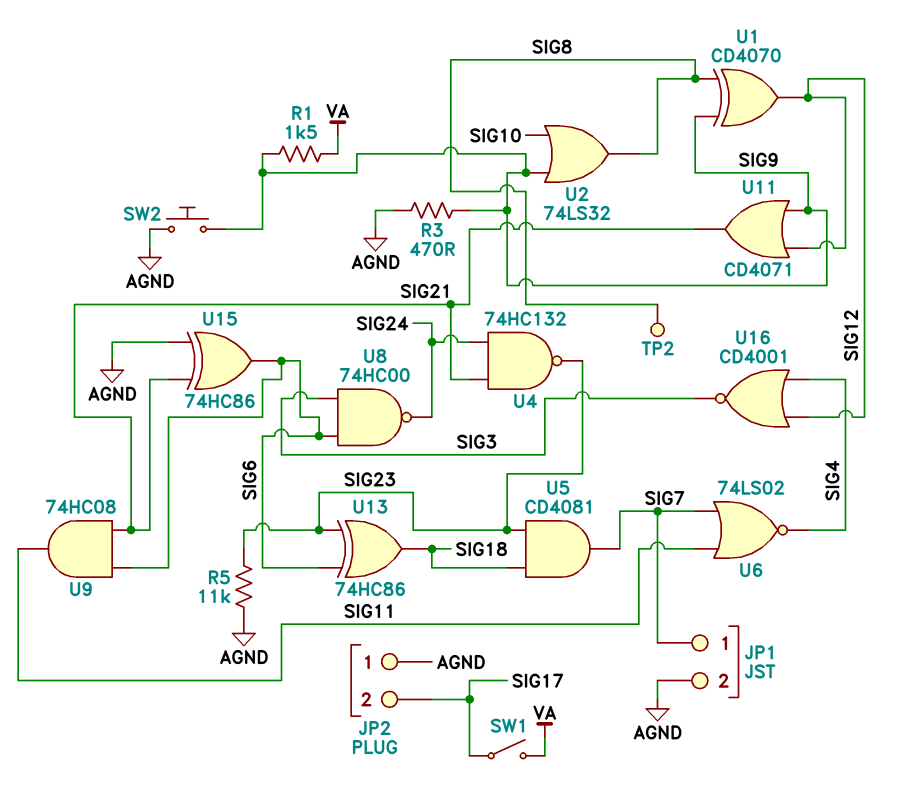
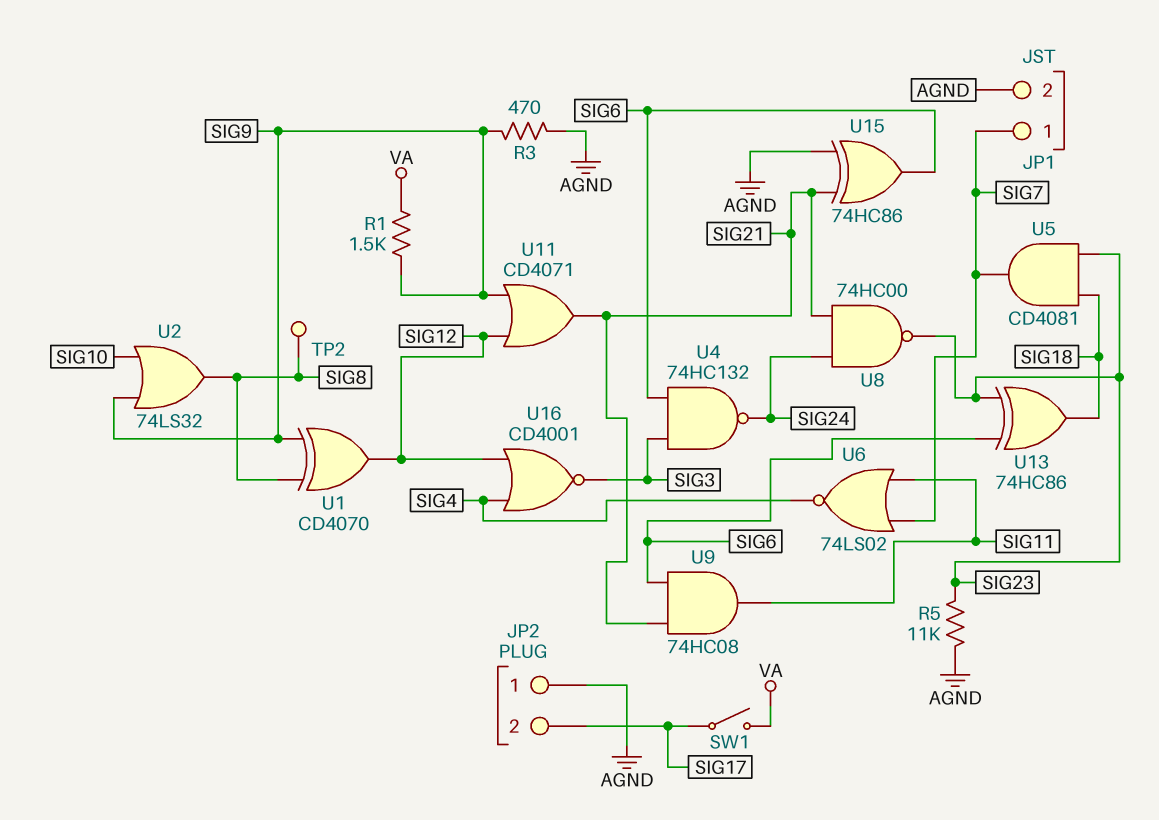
SW2: button (AGND, SIG9) -> none
U4: NAND 74HC132 (in SIG21, in SIG24, out SIG23) -> NAND 74HC132 (in SIG3, in SIG6, out SIG24)
U8: NAND 74HC00 (in SIG3, in SIG6, out SIG24) -> NAND 74HC00 (in SIG21, in SIG24, out SIG23)

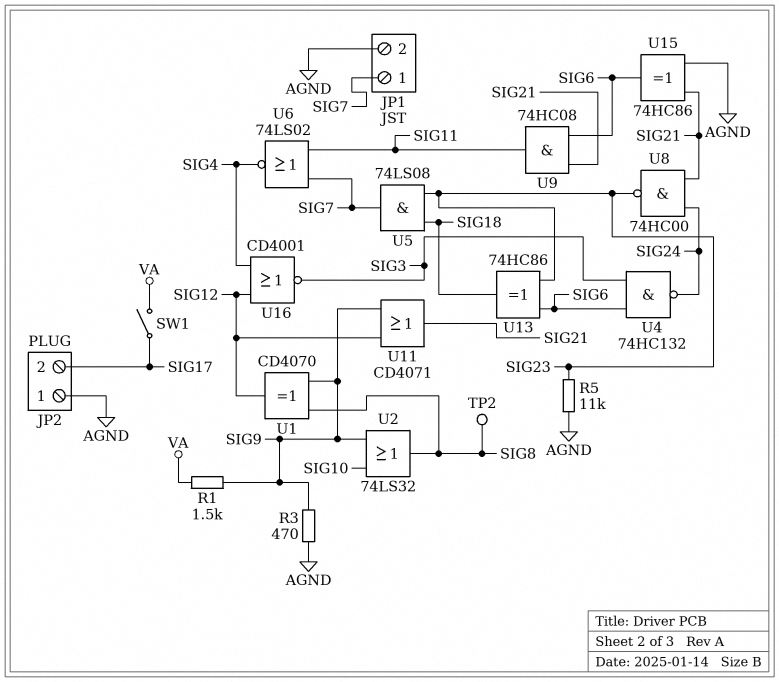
U5: AND CD4081 (in SIG18, in SIG23, out SIG7) -> AND 74LS08 (in SIG18, in SIG23, out SIG7)

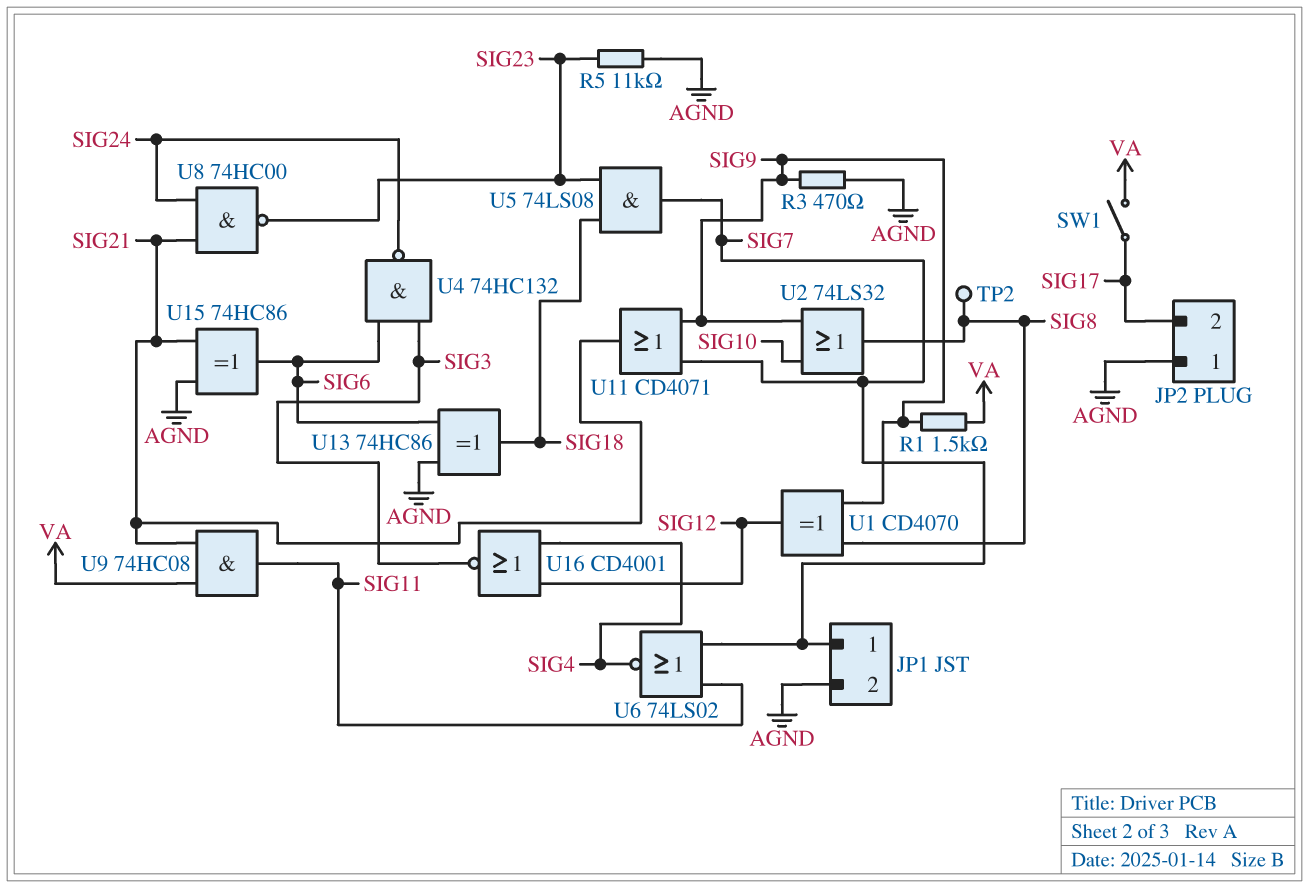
U9: AND 74HC08 (in SIG6, in SIG21, out SIG11) -> AND 74HC08 (in SIG21, in VA, out SIG11)
U11: OR CD4071 (in SIG9, in SIG12, out SIG21) -> OR CD4071 (in SIG7, in SIG9, out SIG21)
U13: XOR 74HC86 (in SIG6, in SIG23, out SIG18) -> XOR 74HC86 (in AGND, in SIG6, out SIG18)

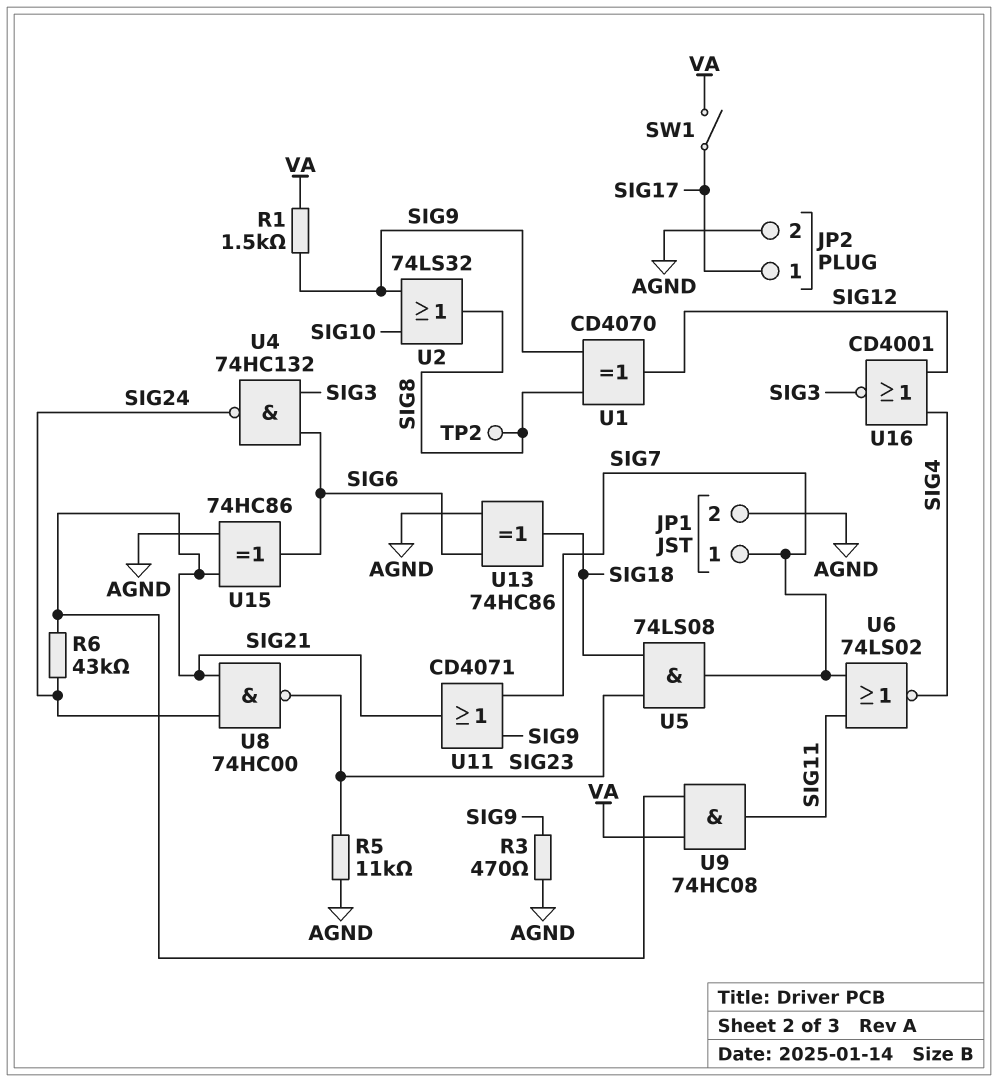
JP2 pin 1: AGND -> SIG17
JP2 pin 2: SIG17 -> AGND
R6: none -> 43k (SIG21, SIG24)

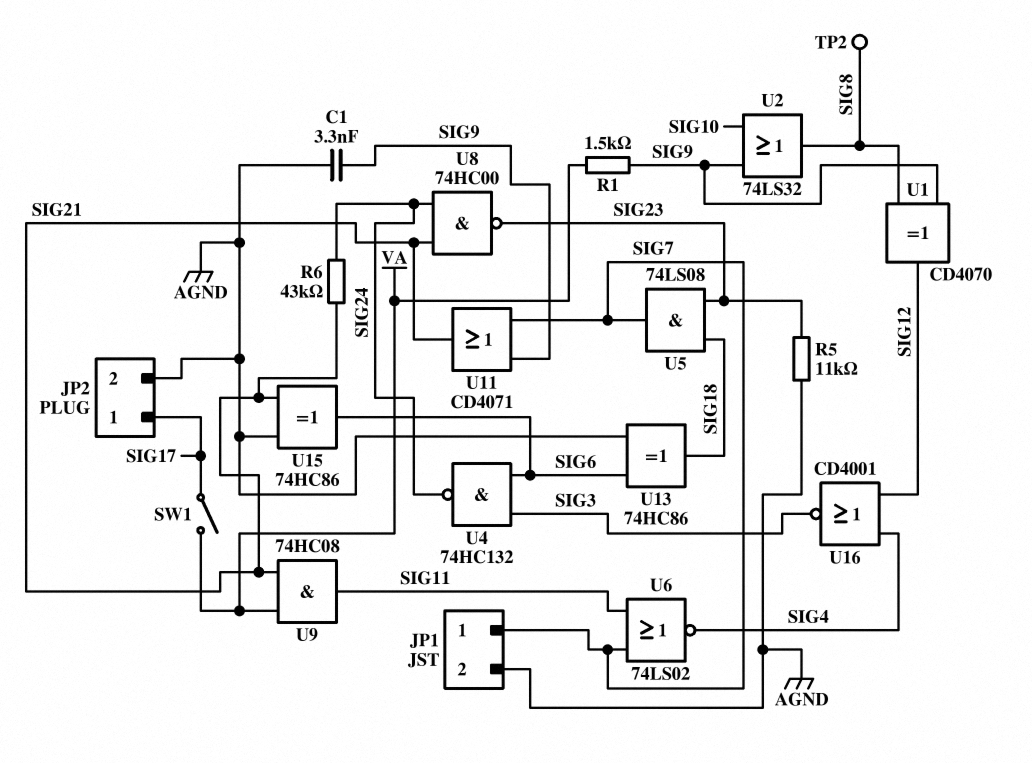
C1: none -> 3.3nF (AGND, SIG9)
R3: 470 (AGND, SIG9) -> none

